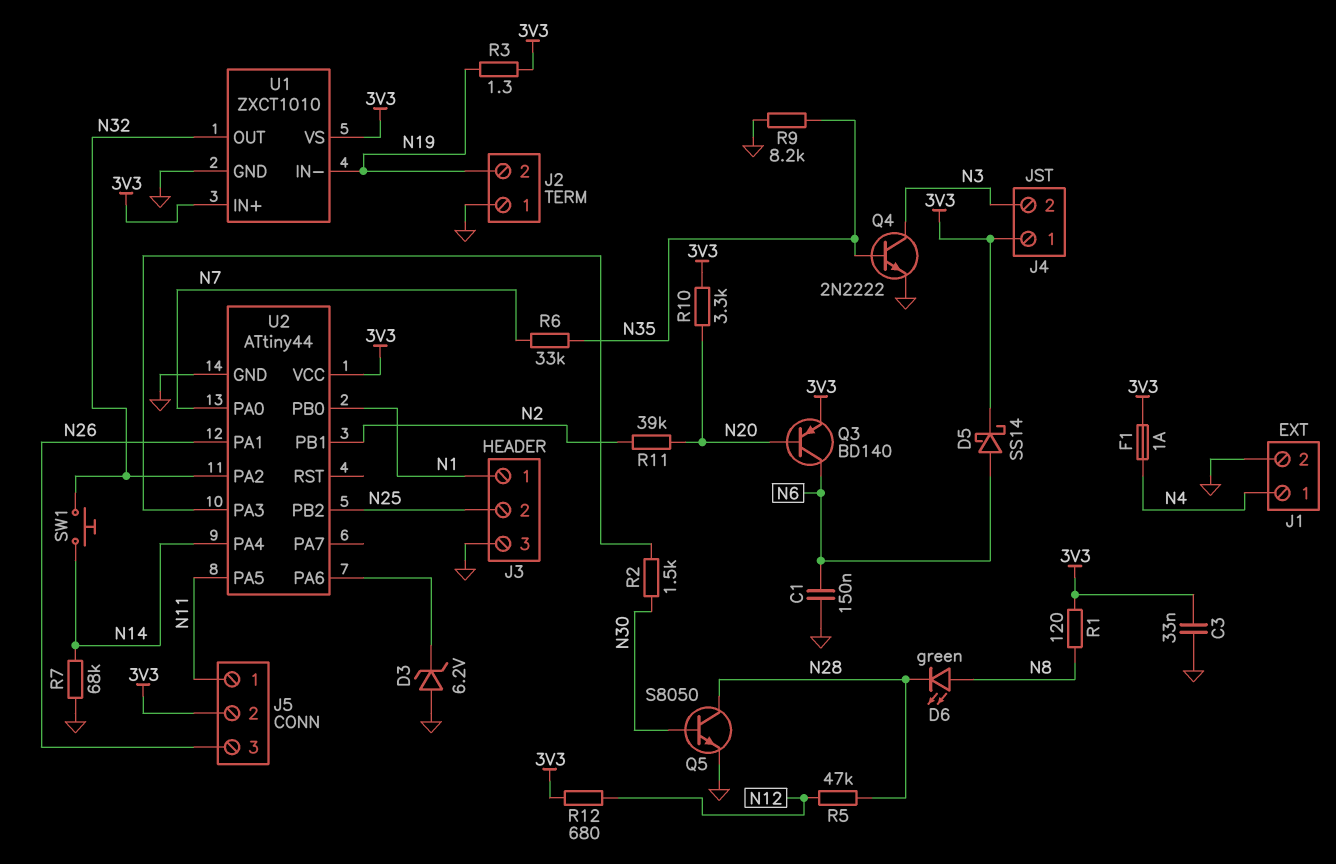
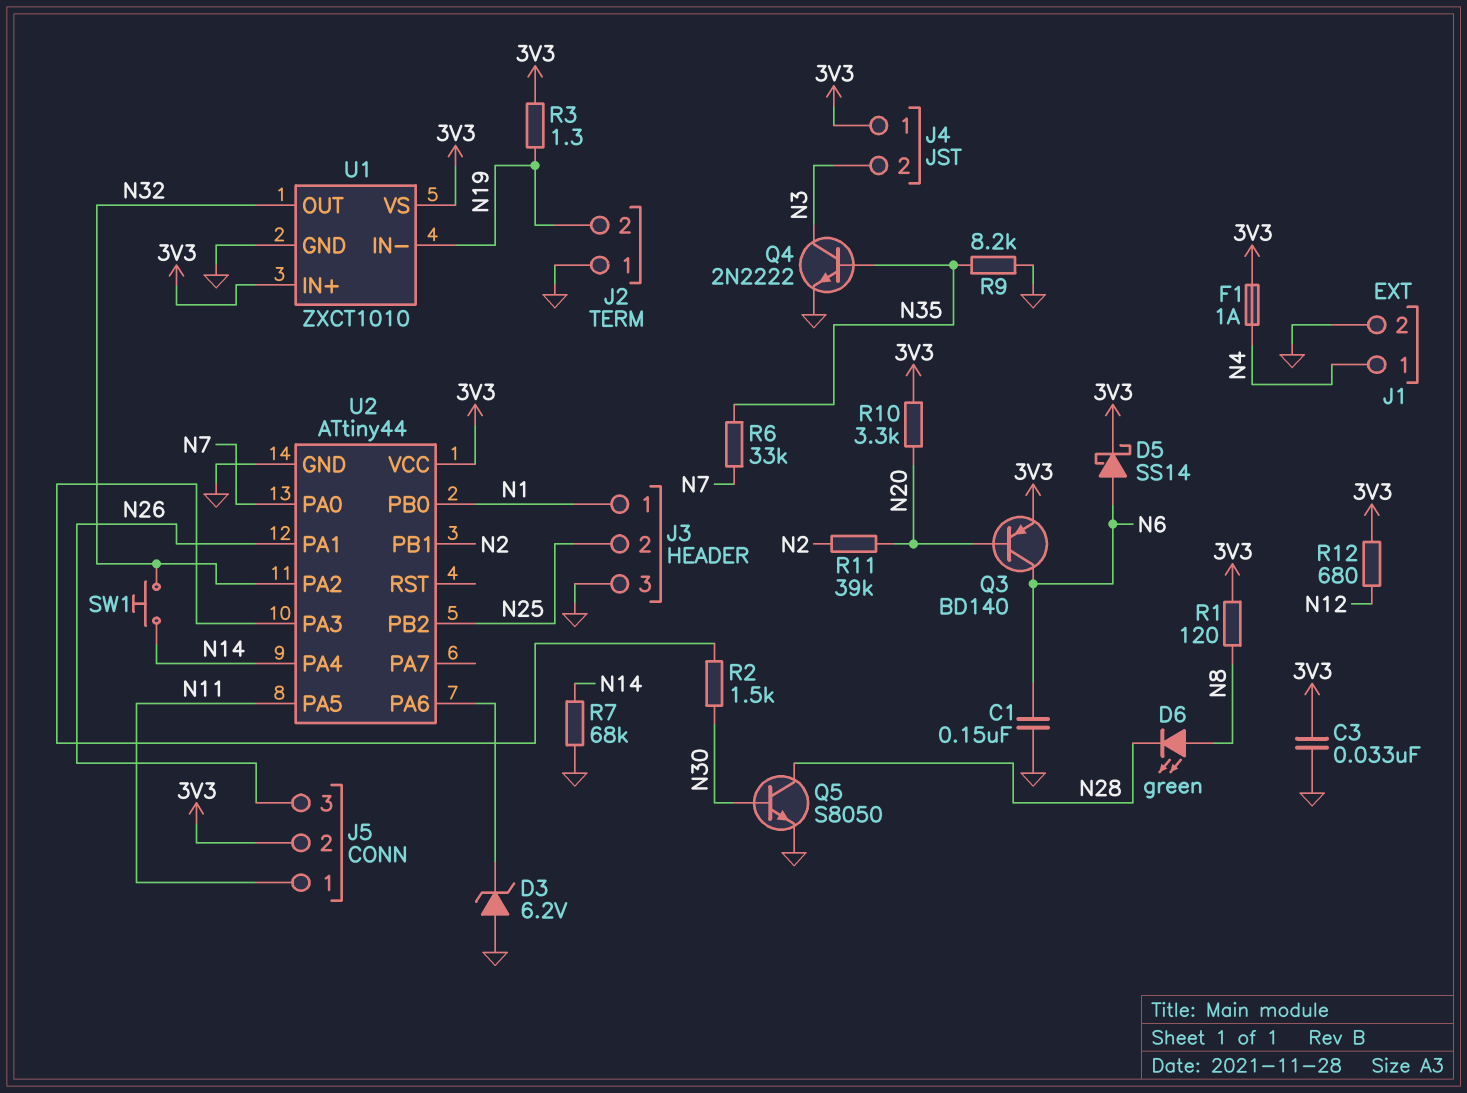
R5: 47k (N12, N28) -> none

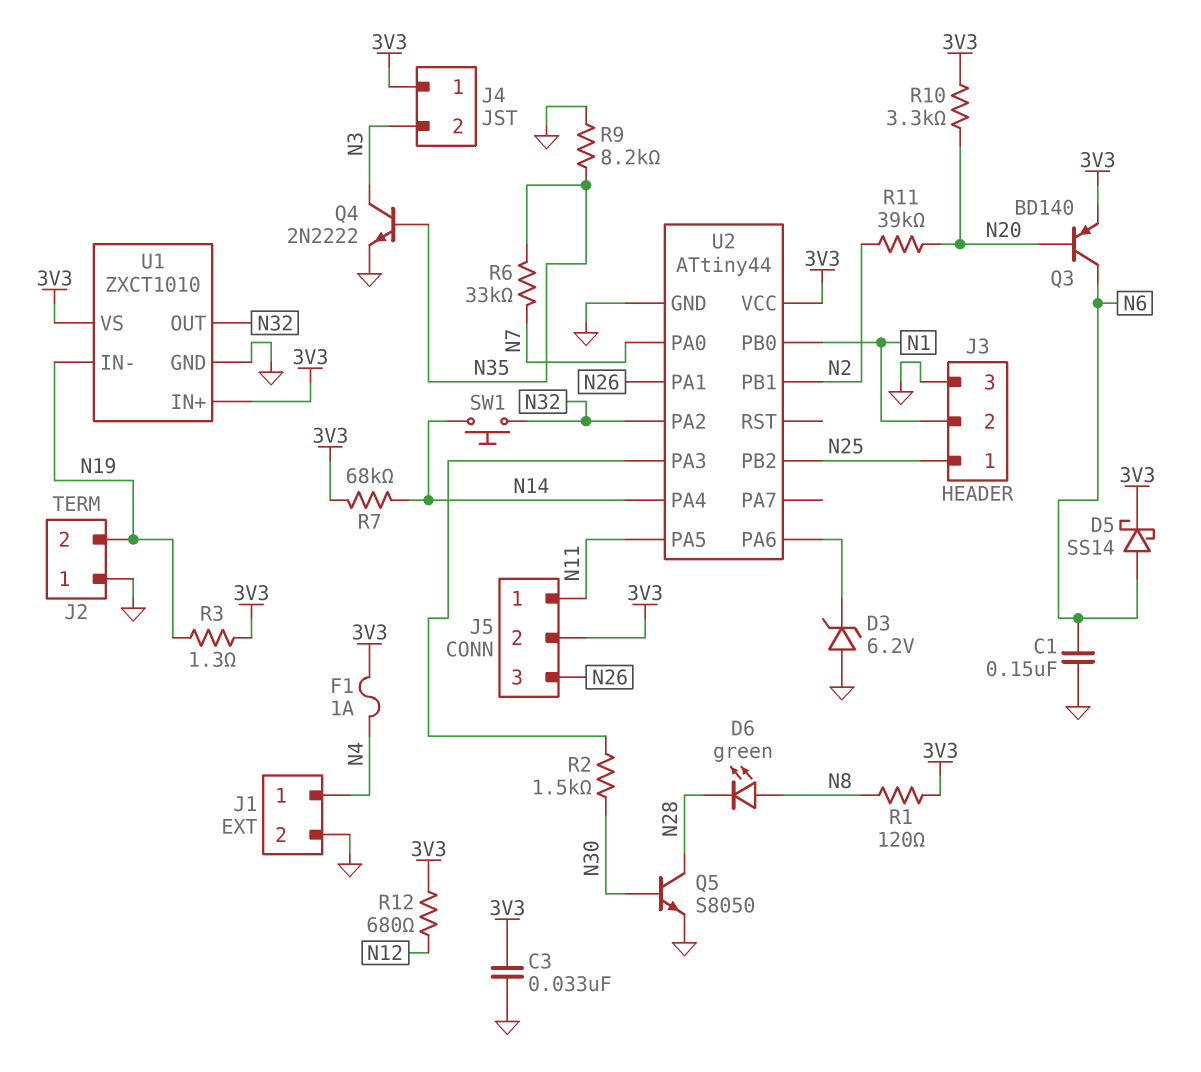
J3 pin 1: N1 -> N25
J3 pin 2: N25 -> N1
R7: 68k (GND, N14) -> 68k (3V3, N14)

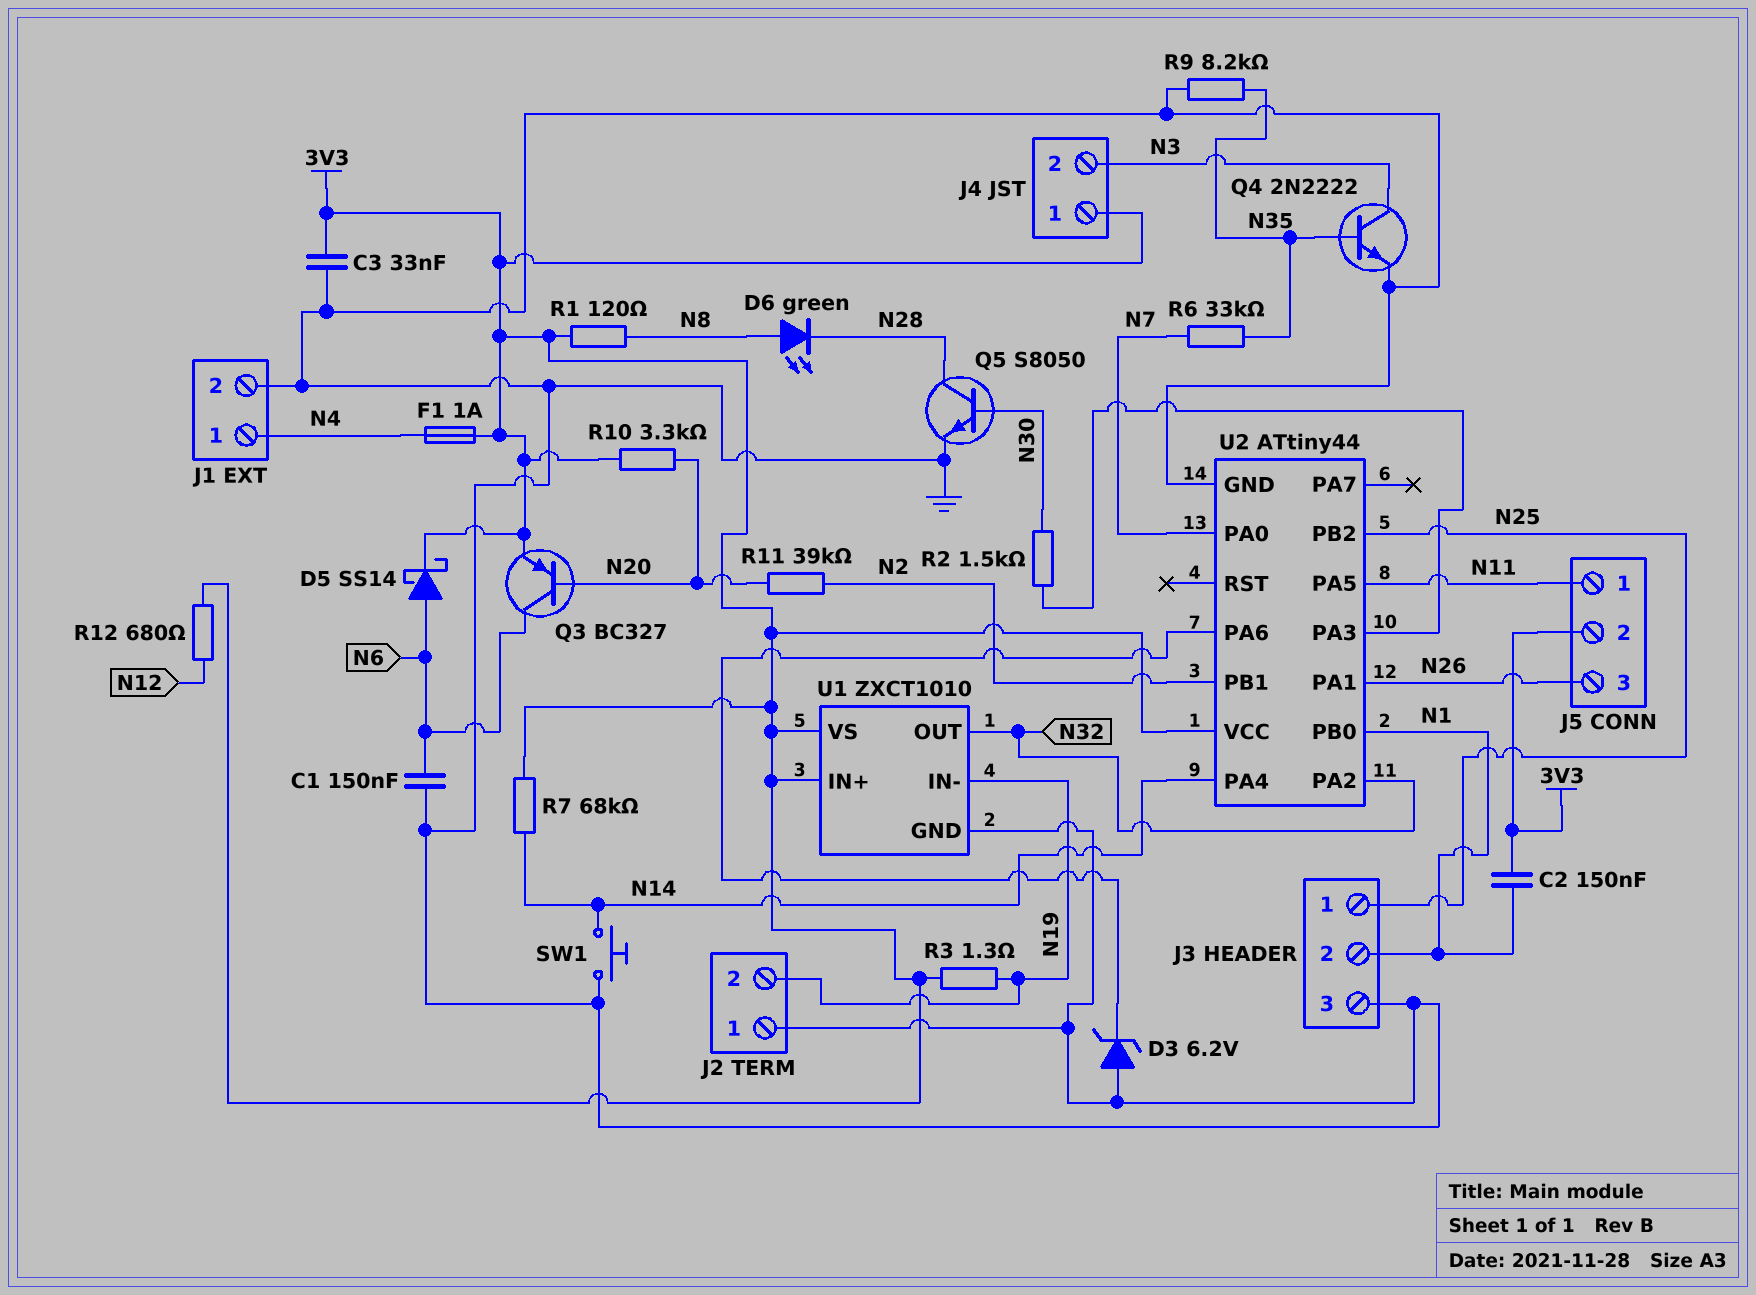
C2: none -> 150nF (3V3, N1)
Q3: PNP BD140 (B N20, C N6, E 3V3) -> PNP BC327 (B N20, C N6, E 3V3)
SW1: button (N14, N32) -> button (GND, N14)

